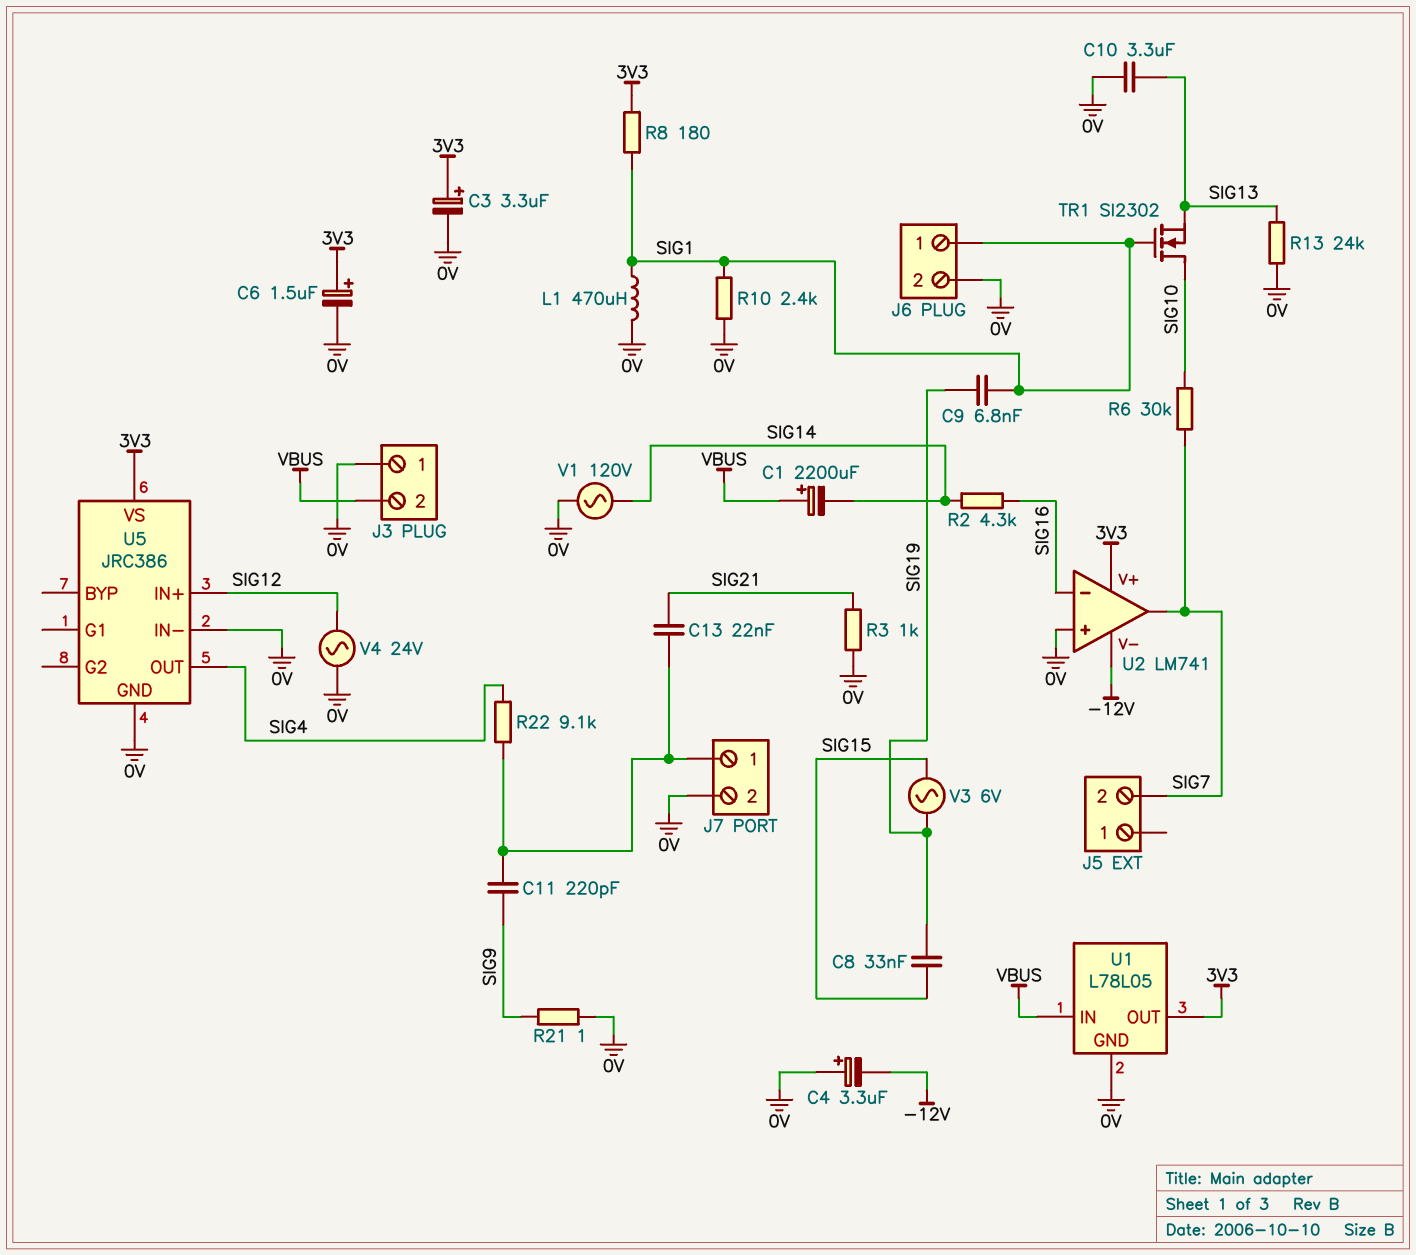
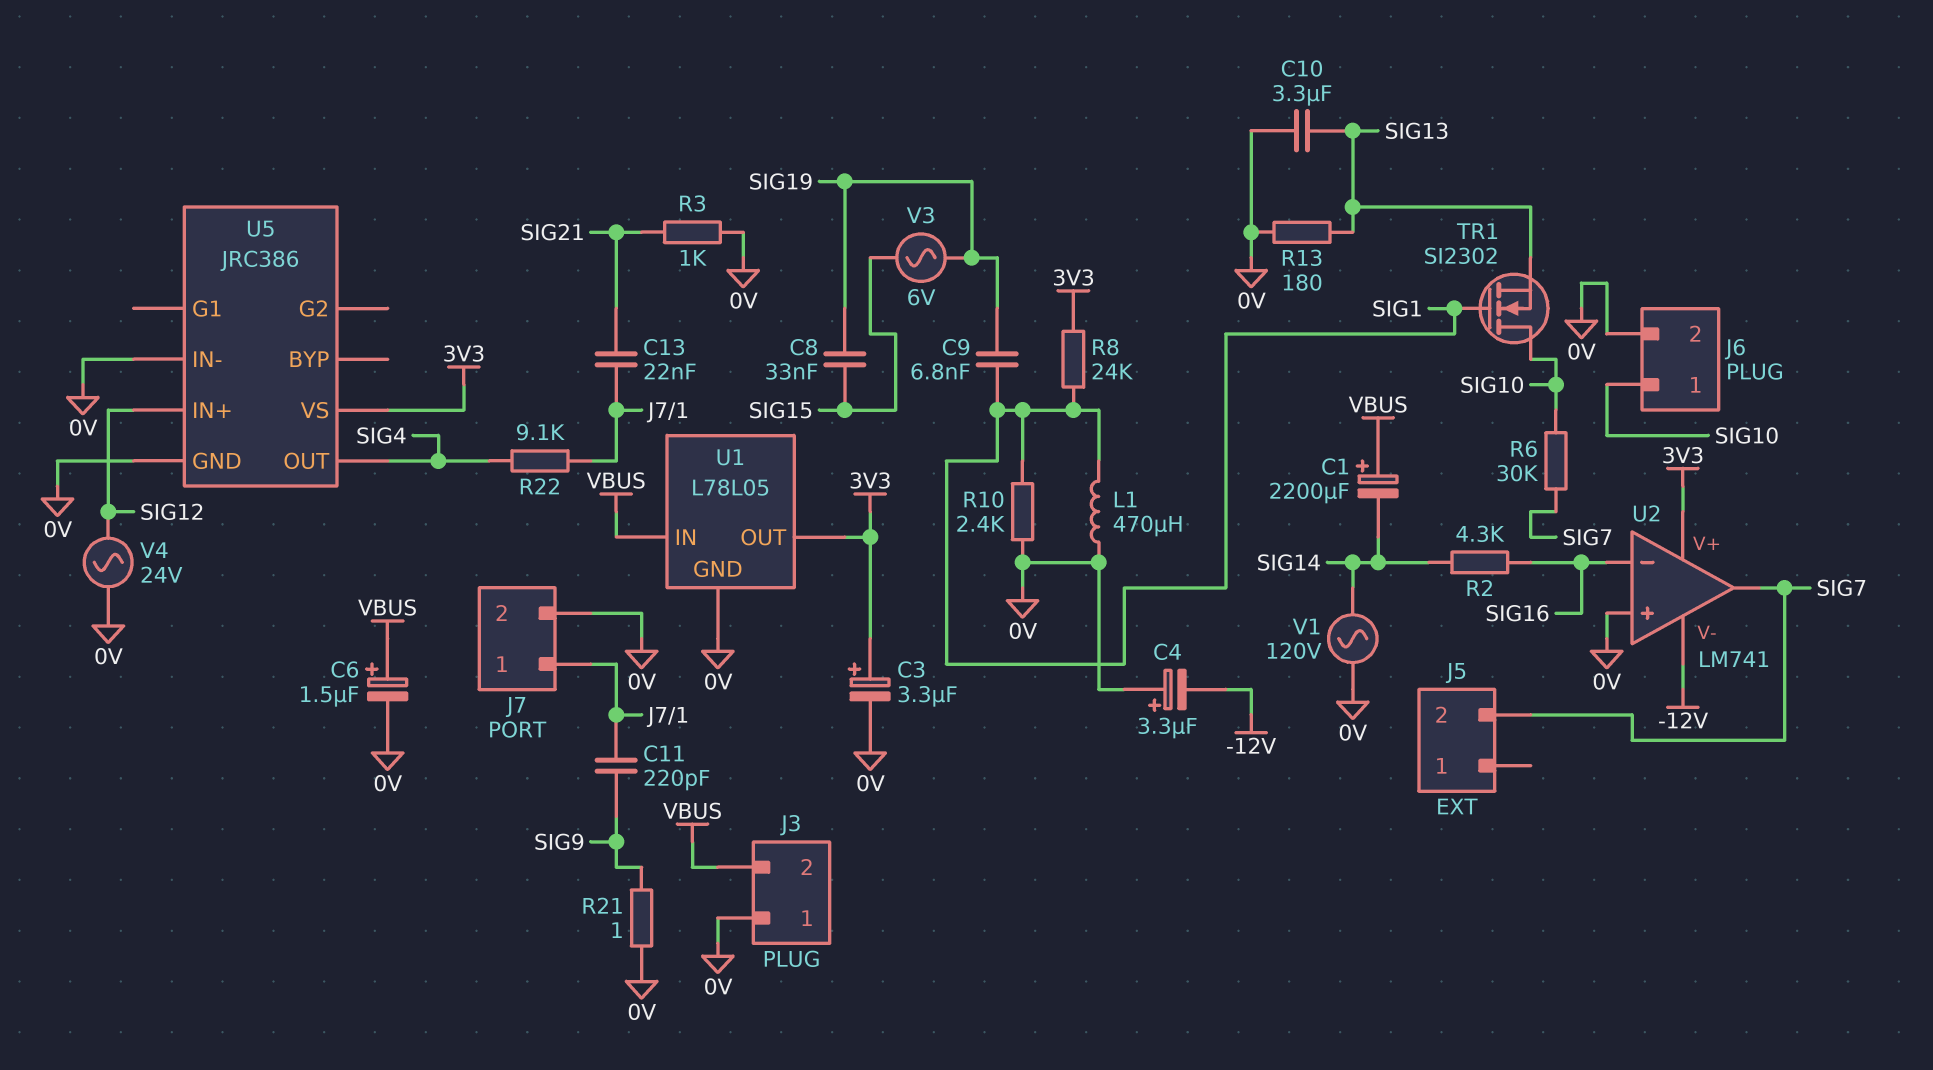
C6: 1.5uF (plus 3V3, minus 0V) -> 1.5uF (plus VBUS, minus 0V)
J6 pin 1: SIG1 -> SIG10
R8: 180 (3V3, SIG1) -> 24k (3V3, SIG1)
R13: 24k (0V, SIG13) -> 180 (0V, SIG13)

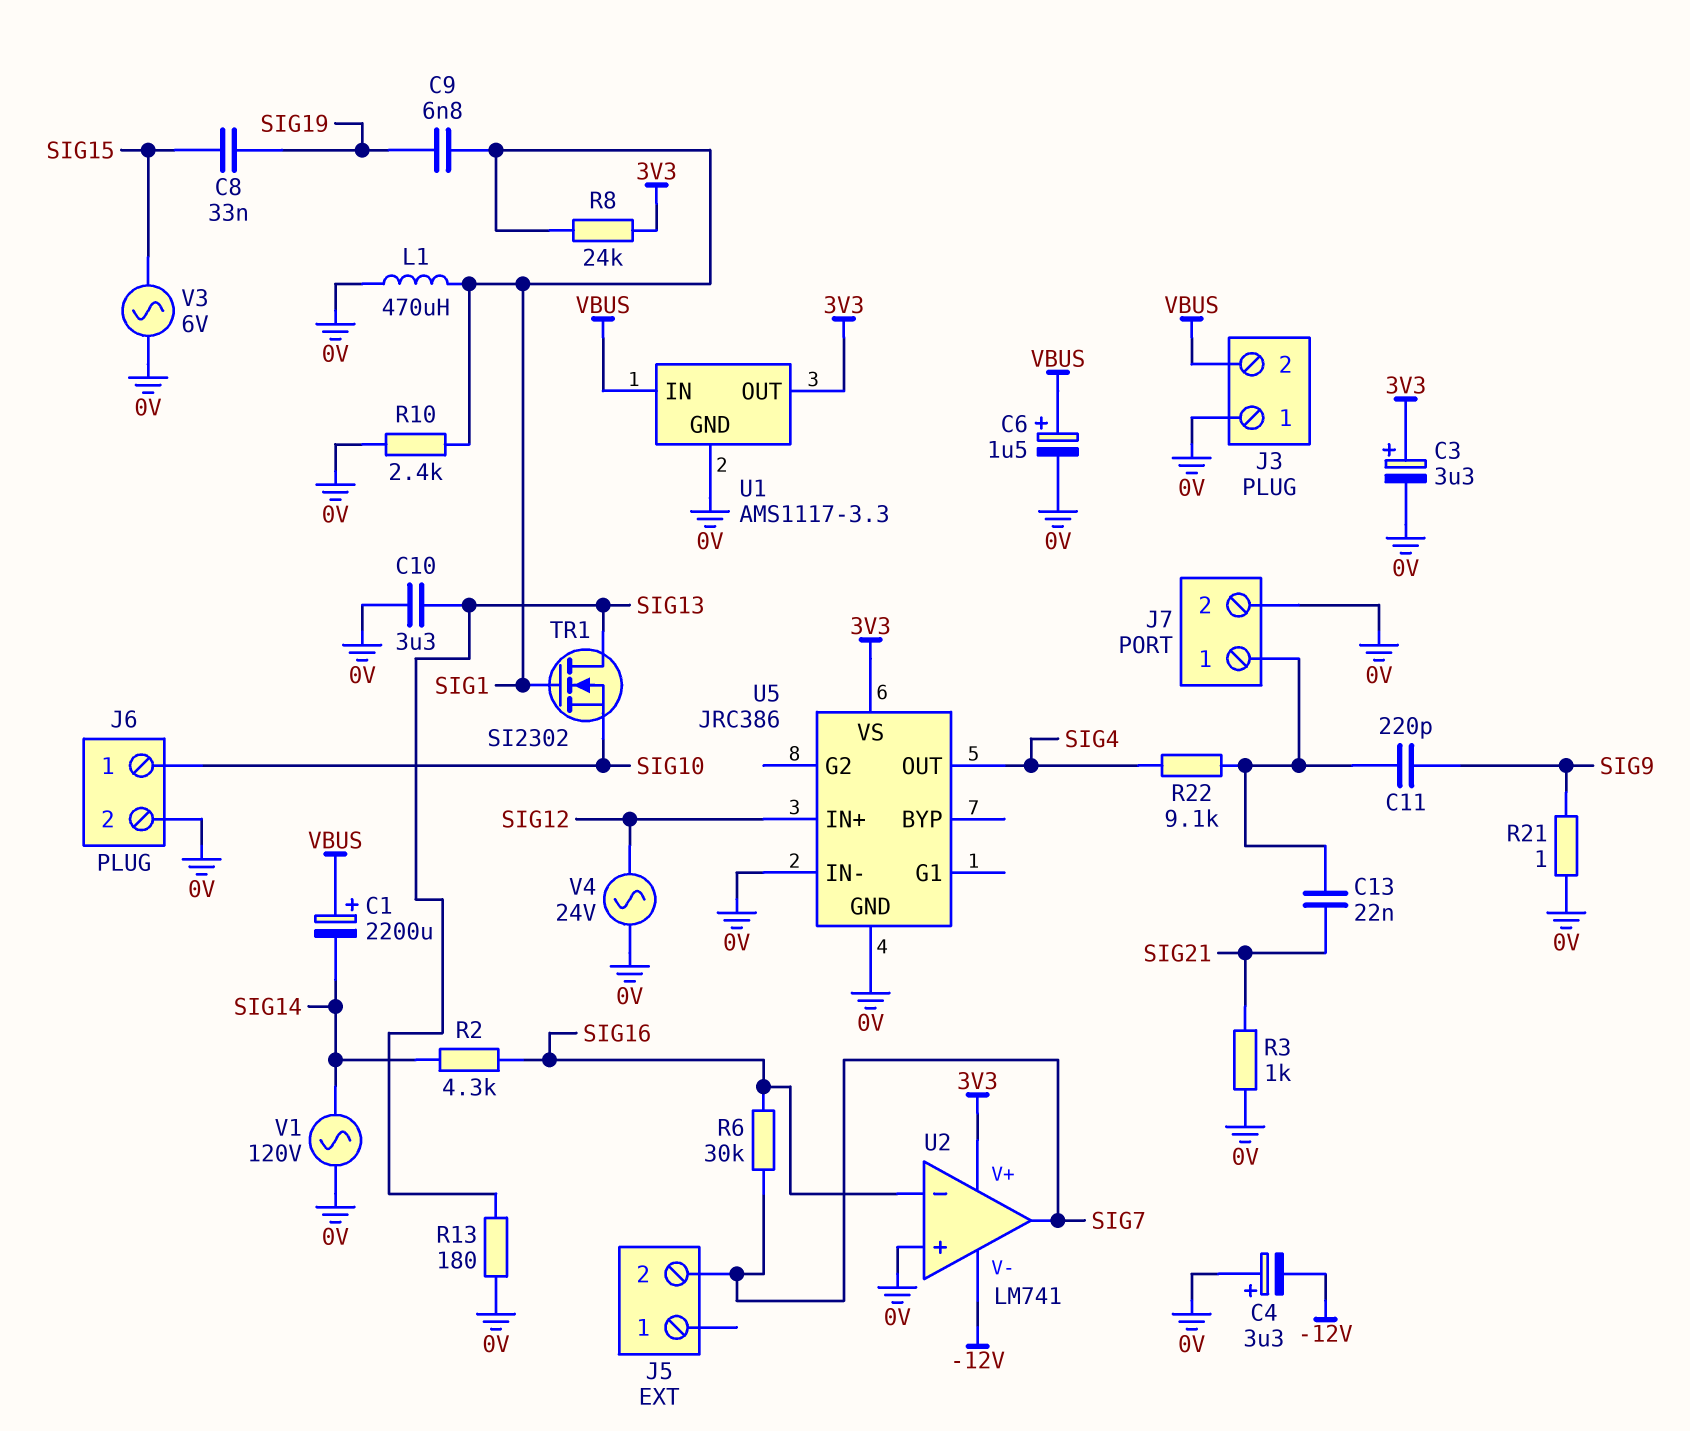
R6: 30k (SIG7, SIG10) -> 30k (SIG7, SIG16)
TR1: NMOS SI2302 (G SIG1, D SIG10, S SIG13) -> NMOS SI2302 (G SIG1, D SIG13, S SIG10)
U1: L78L05 -> AMS1117-3.3
V3: AC 6V (SIG15, SIG19) -> AC 6V (0V, SIG15)

